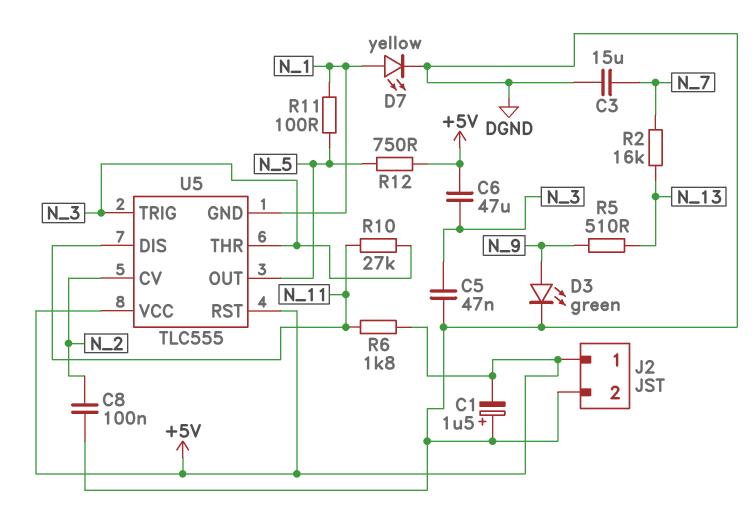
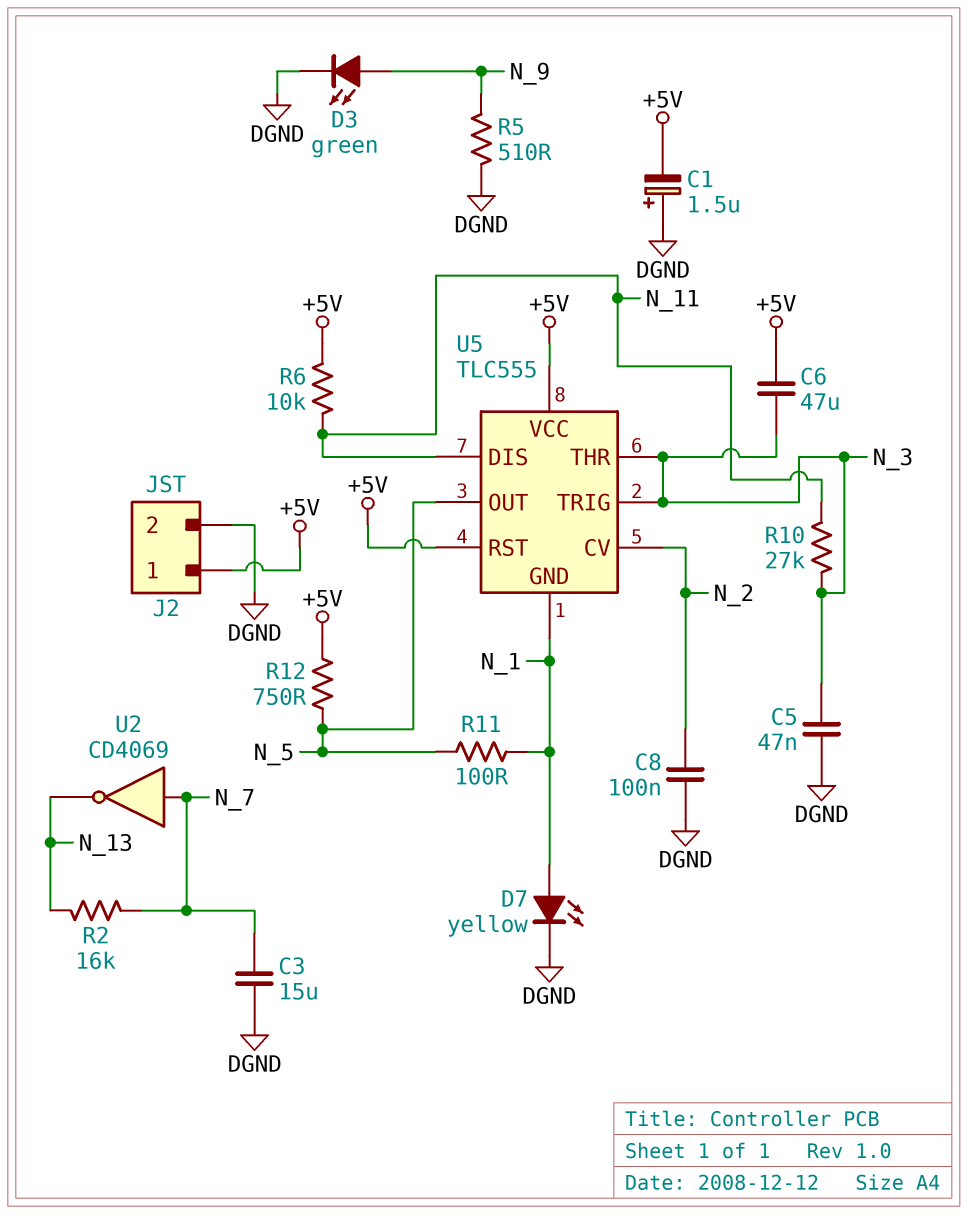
R5: 510 (N_9, N_13) -> 510 (DGND, N_9)
R6: 1.8k (+5V, N_11) -> 10k (+5V, N_11)
U2: none -> NOT CD4069 (in N_7, out N_13)

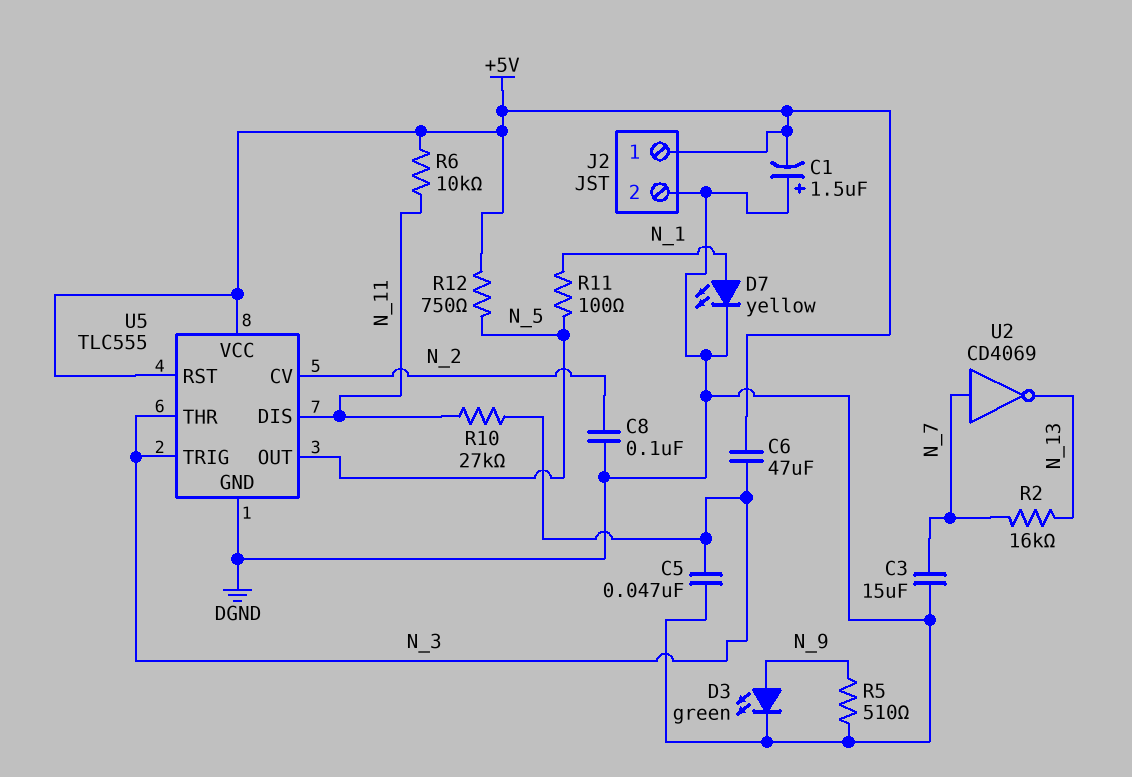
U5 pin GND: N_1 -> DGND

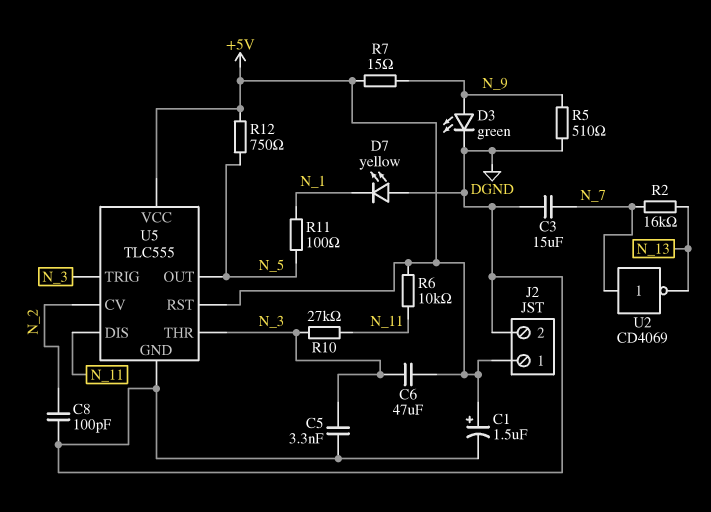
C1: 1.5uF (plus DGND, minus +5V) -> 1.5uF (plus +5V, minus DGND)
C5: 47nF (DGND, N_3) -> 3.3nF (DGND, N_3)
C8: 100nF (DGND, N_2) -> 100pF (DGND, N_2)
D7: LED yellow (A N_1, K DGND) -> LED yellow (A DGND, K N_1)
R7: none -> 15 (+5V, N_9)

